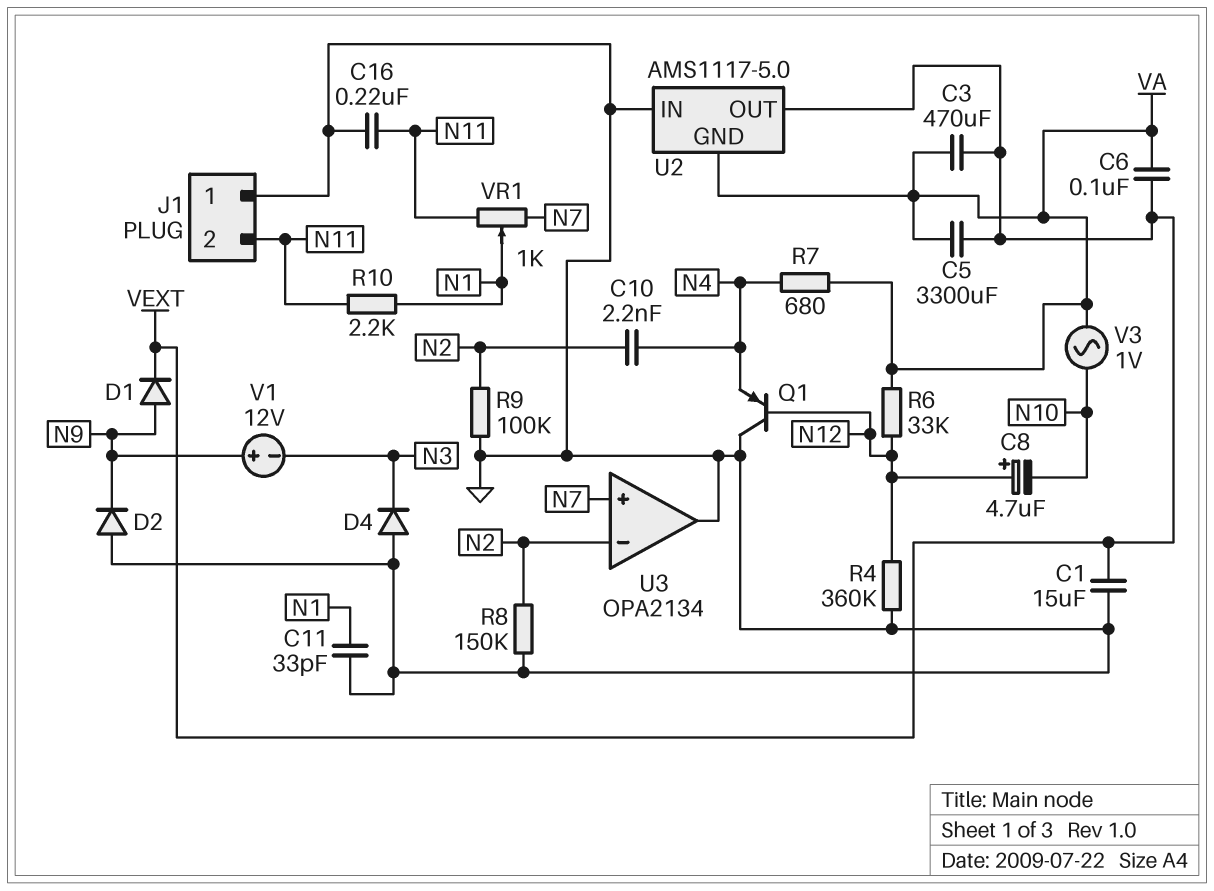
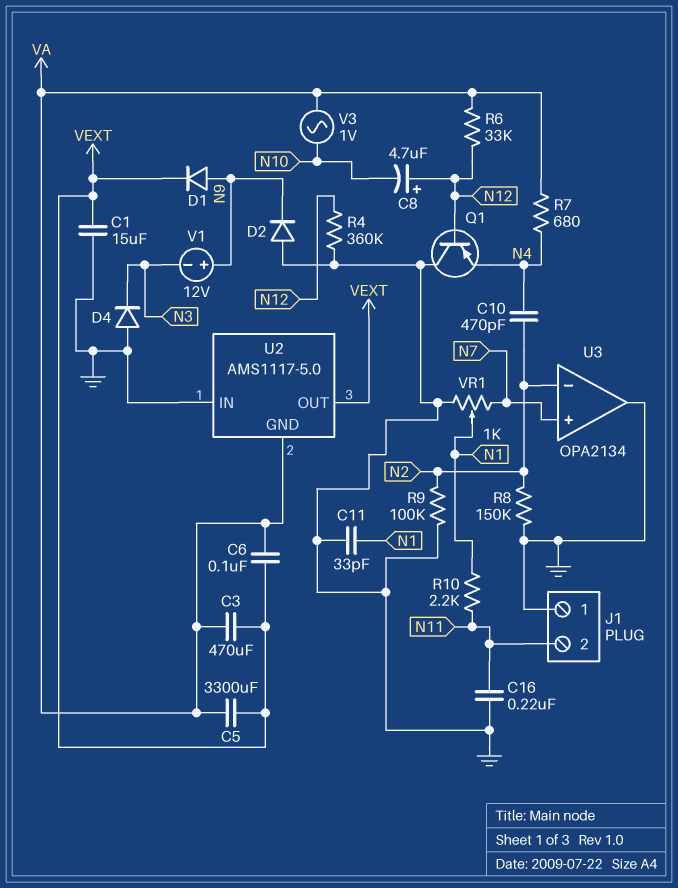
C10: 2.2nF (N2, N4) -> 470pF (N2, N4)
VR1: 1k (N7, N11, wiper N1) -> 1k (GND, N7, wiper N1)

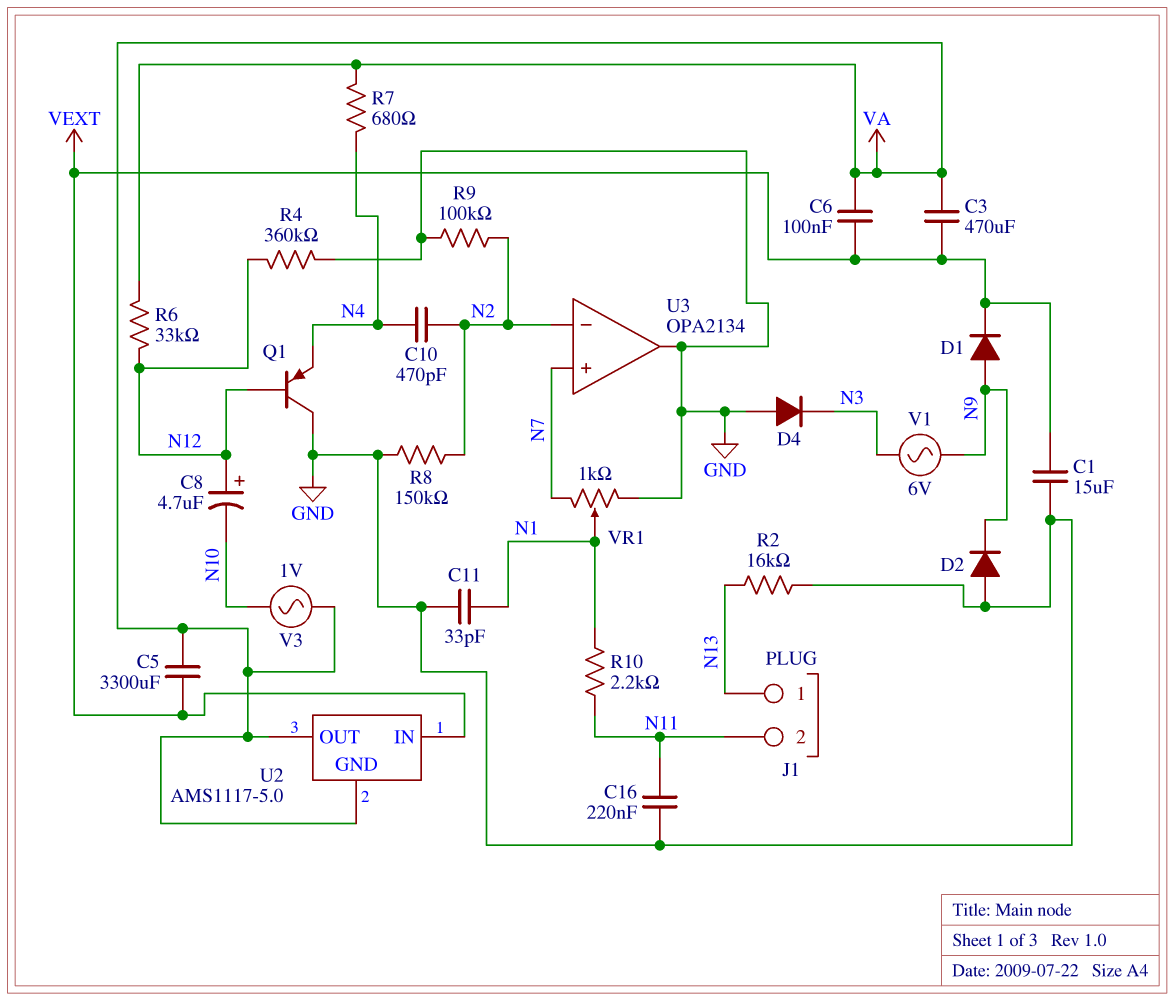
J1 pin 1: GND -> N13
R2: none -> 16k (GND, N13)
U2 pin IN: GND -> VEXT
U2 pin OUT: VEXT -> VA
V1: 12V (plus N9, minus N3) -> AC 6V (N3, N9)

